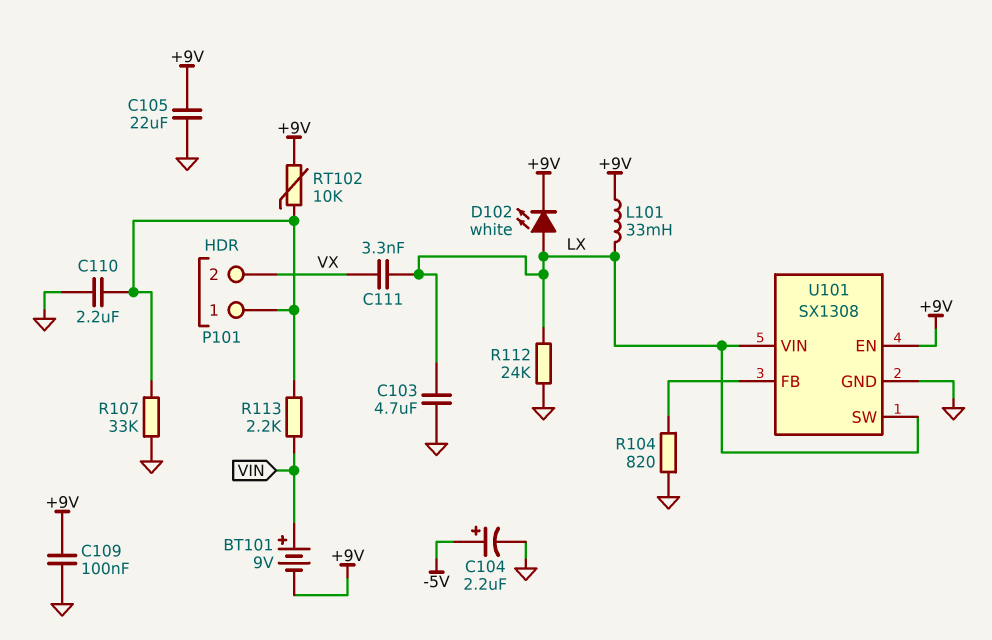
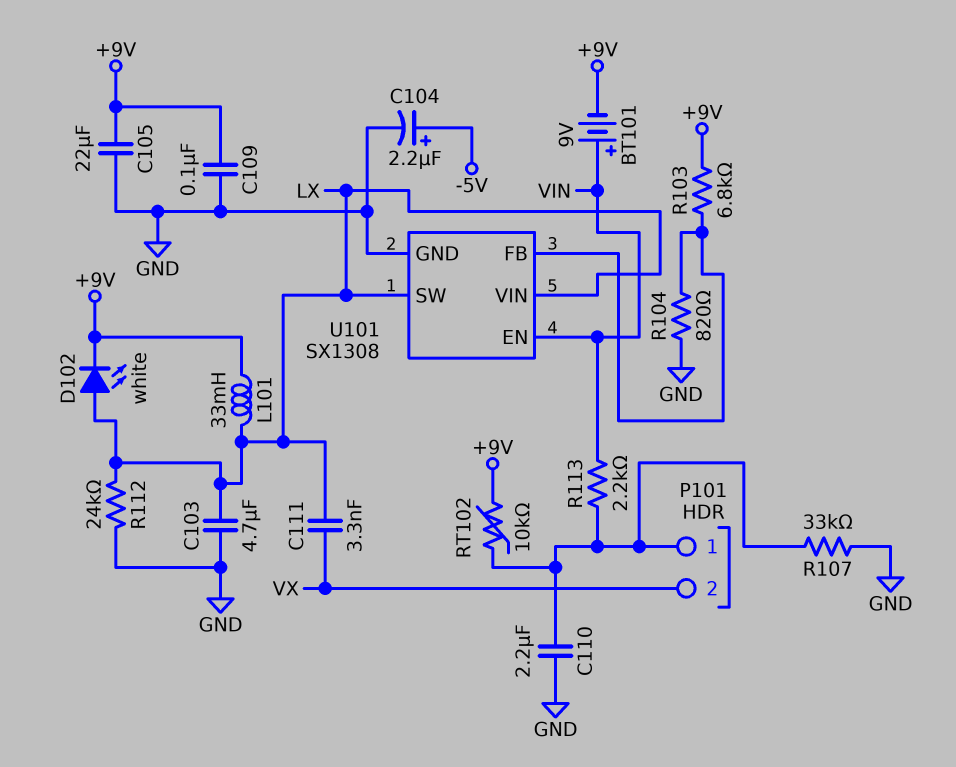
R103: none -> 6.8k (+9V, U101/FB)
U101 pin EN: +9V -> VIN

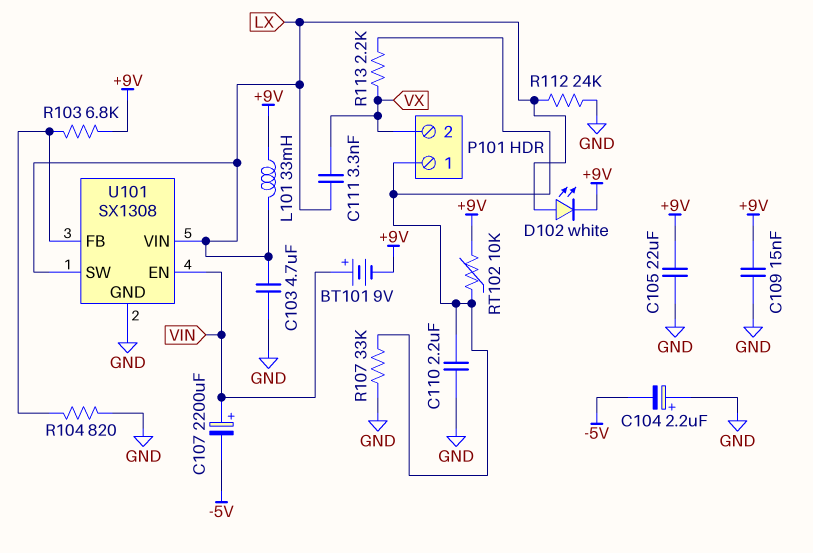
C104: 2.2uF (plus -5V, minus GND) -> 2.2uF (plus GND, minus -5V)
C107: none -> 2200uF (plus VIN, minus -5V)
C109: 100nF (+9V, GND) -> 15nF (+9V, GND)
R113: 2.2k (P101/1, VIN) -> 2.2k (P101/1, VX)

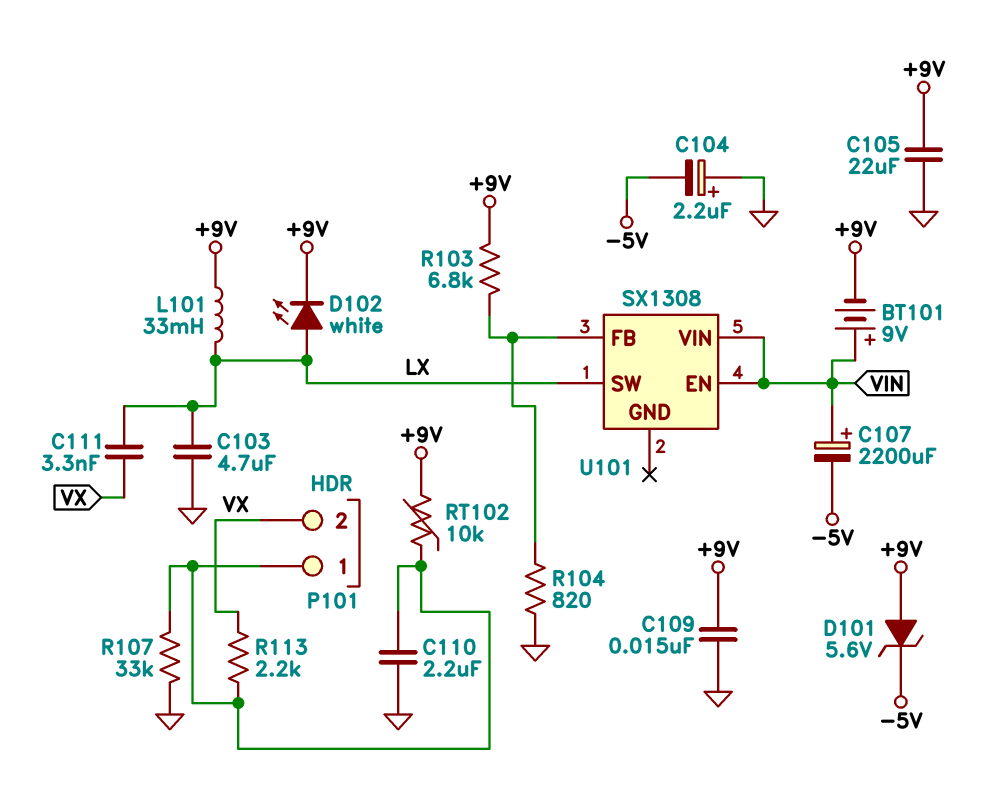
D101: none -> zener 5.6V (A +9V, K -5V)
R112: 24k (GND, LX) -> none
U101 pin GND: GND -> none
U101 pin VIN: LX -> VIN

